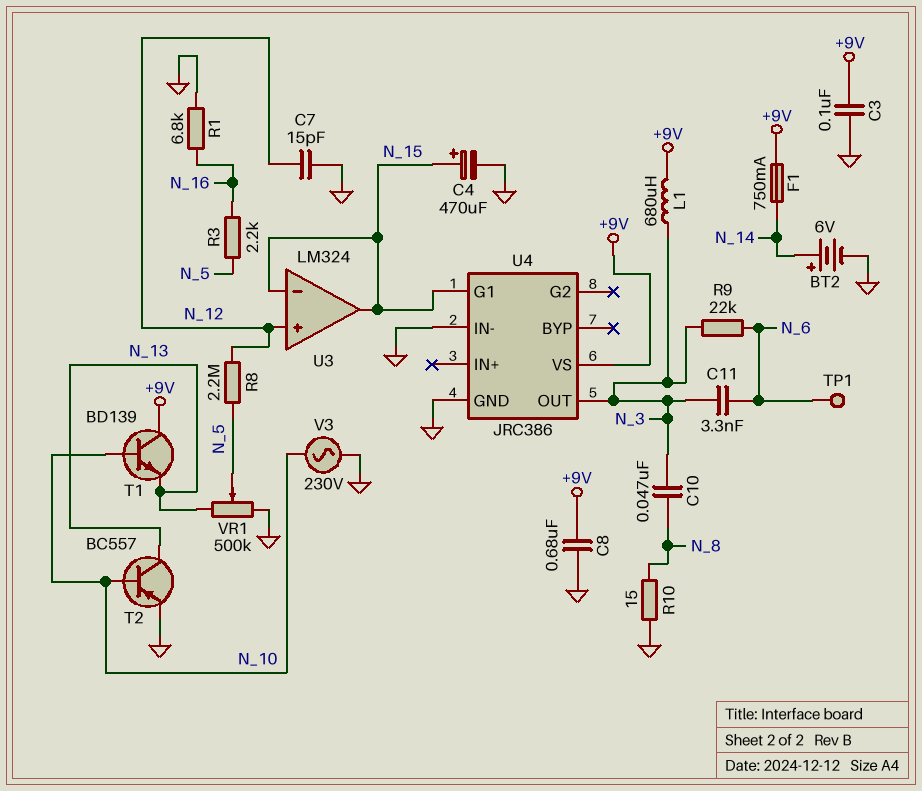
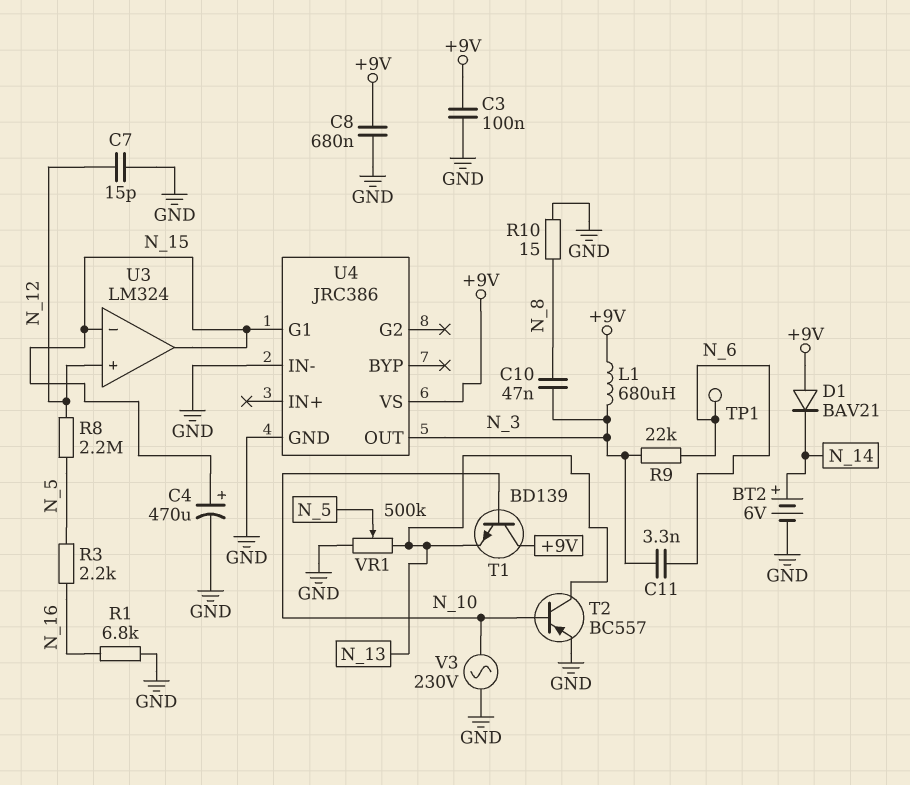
D1: none -> diode BAV21 (A +9V, K N_14)
F1: 750mA (+9V, N_14) -> none

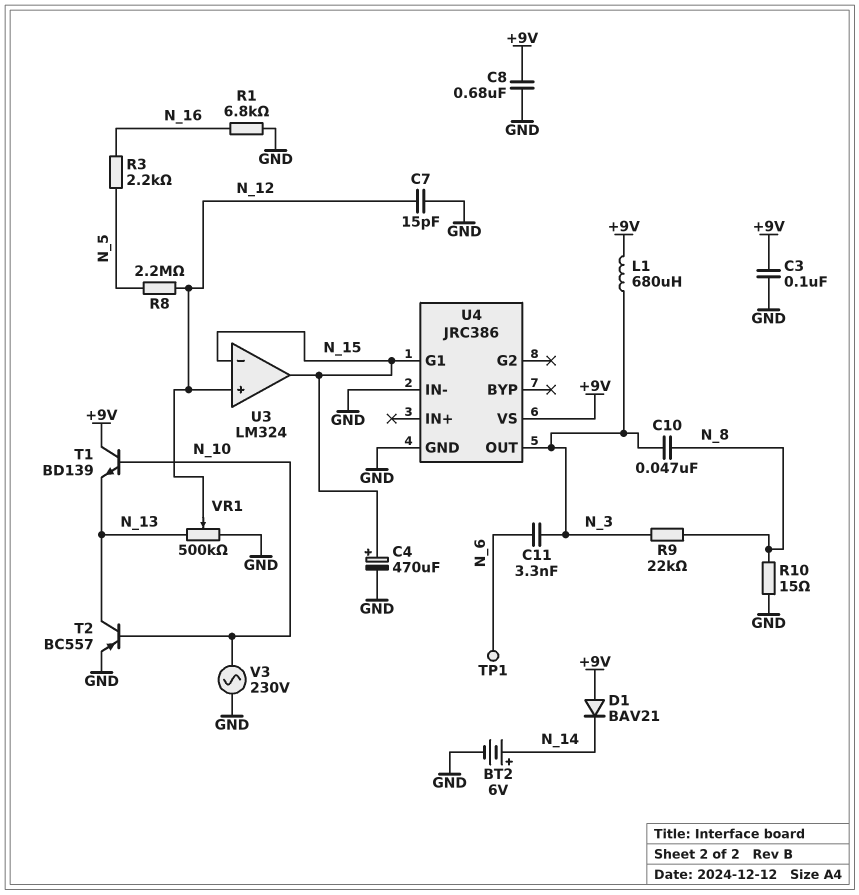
R9: 22k (N_3, N_6) -> 22k (N_3, N_8)
VR1: 500k (GND, N_13, wiper N_5) -> 500k (GND, N_13, wiper N_12)

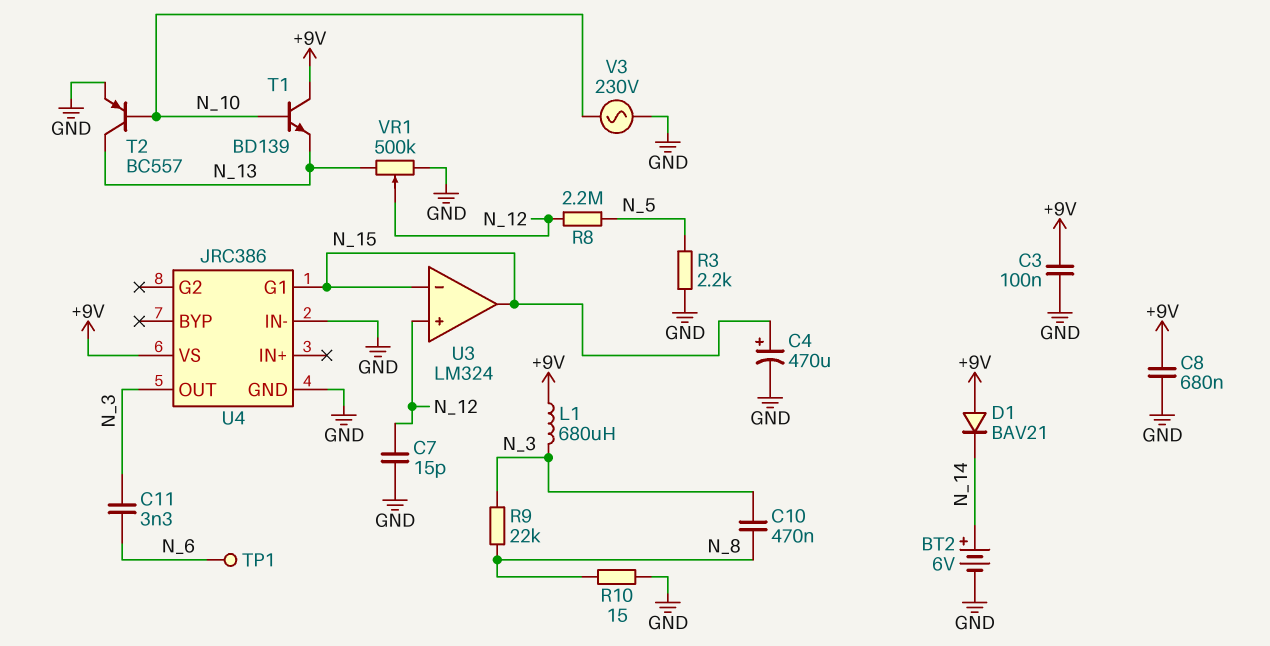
C10: 47nF (N_3, N_8) -> 470nF (N_3, N_8)
R1: 6.8k (GND, N_16) -> none
R3: 2.2k (N_5, N_16) -> 2.2k (GND, N_5)

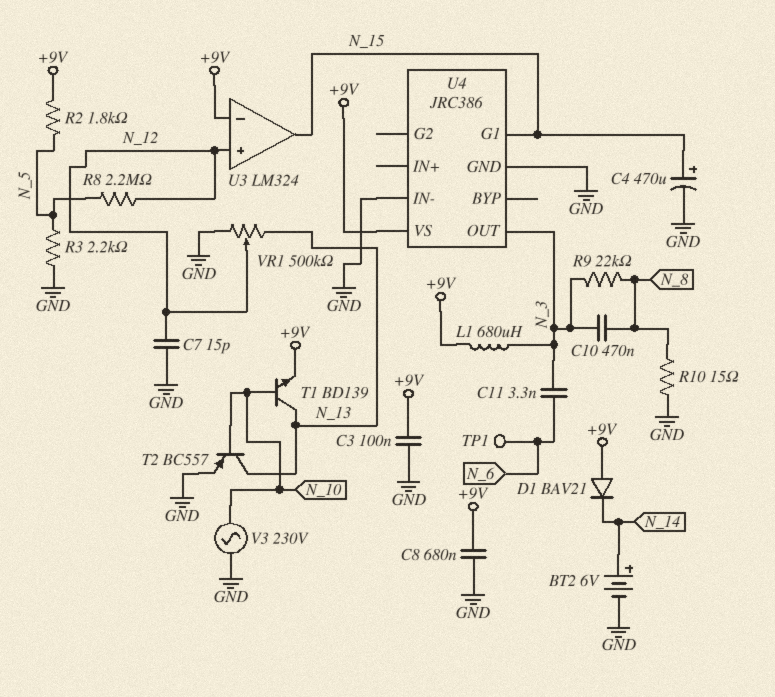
R2: none -> 1.8k (+9V, N_5)
T1: NPN BD139 (B N_10, C +9V, E N_13) -> NPN BD139 (B N_10, C N_13, E +9V)
U3 pin in-: N_15 -> +9V

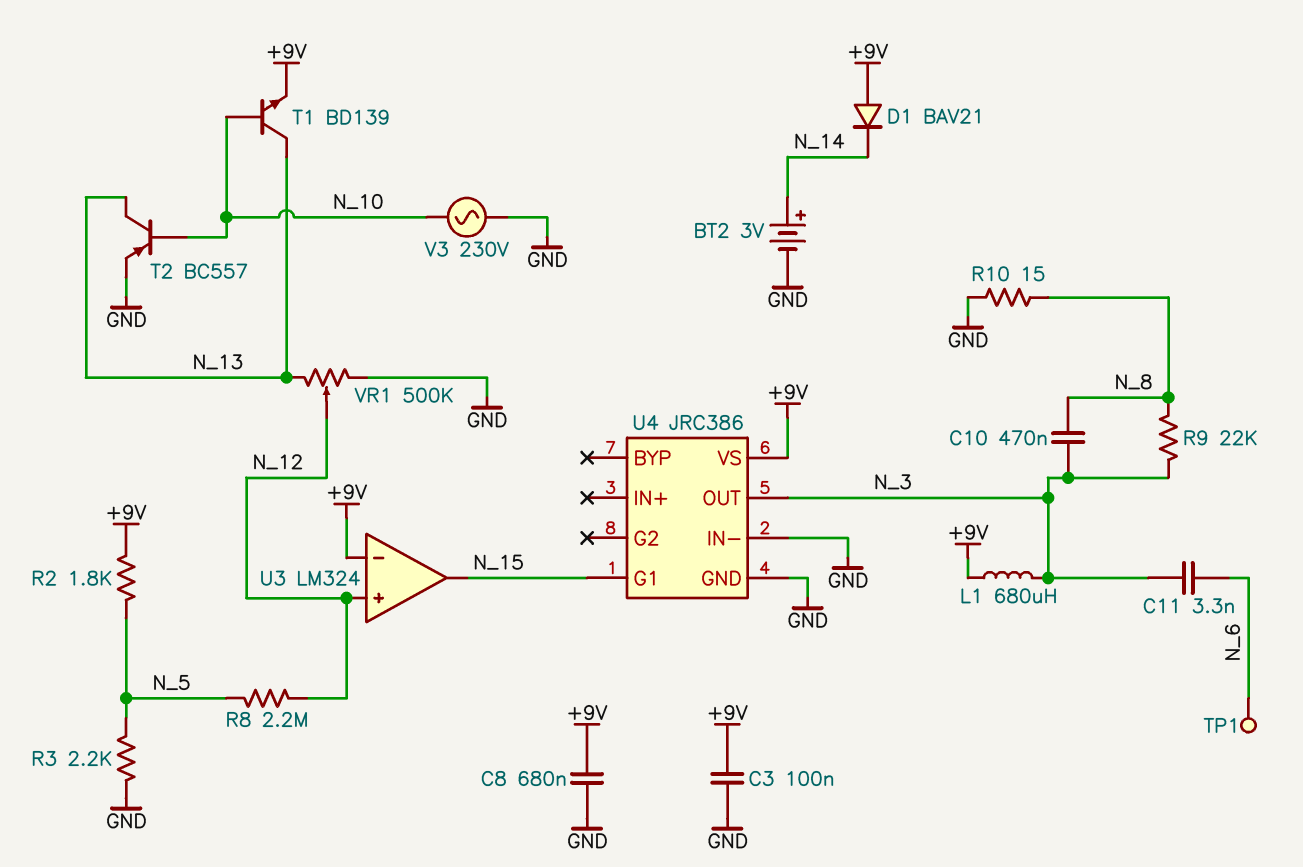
BT2: 6V (plus N_14, minus GND) -> 3V (plus N_14, minus GND)
C4: 470uF (plus N_15, minus GND) -> none
C7: 15pF (GND, N_12) -> none

